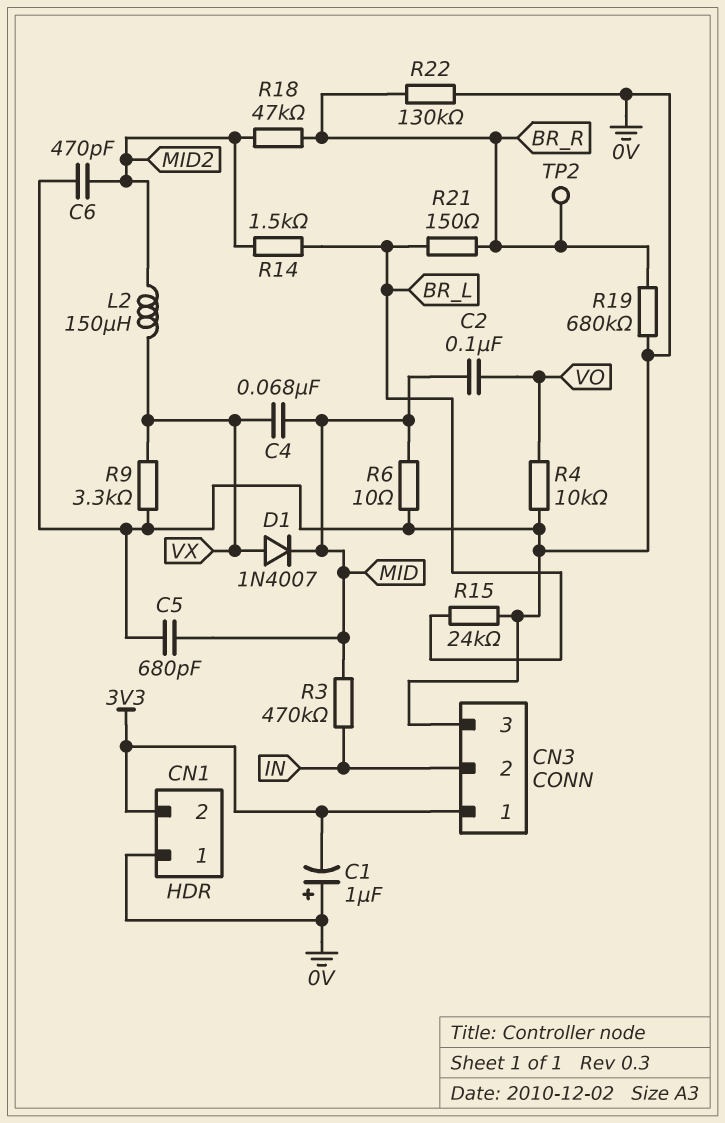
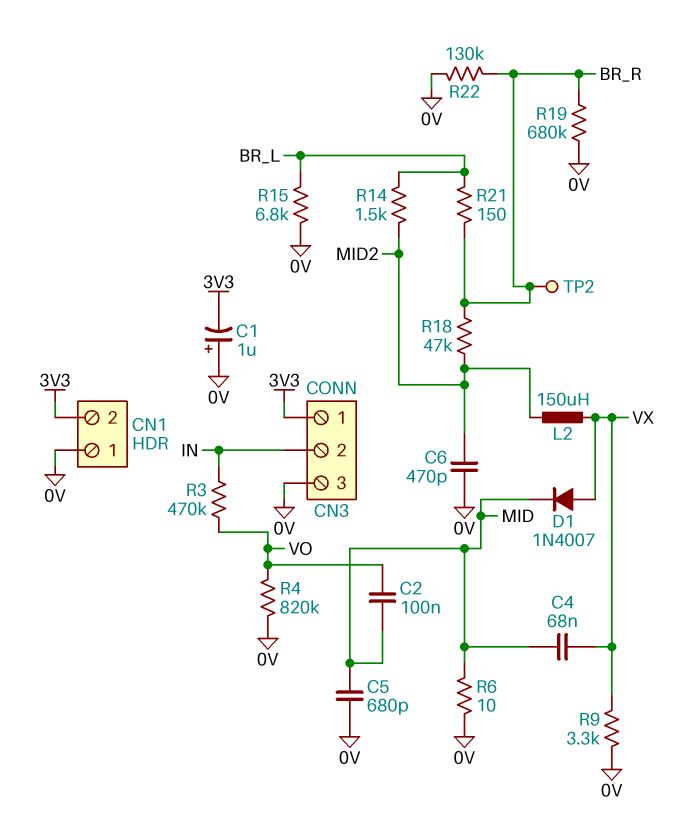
R3: 470k (IN, MID) -> 470k (IN, VO)
R4: 10k (0V, VO) -> 820k (0V, VO)
R15: 24k (0V, BR_L) -> 6.8k (0V, BR_L)

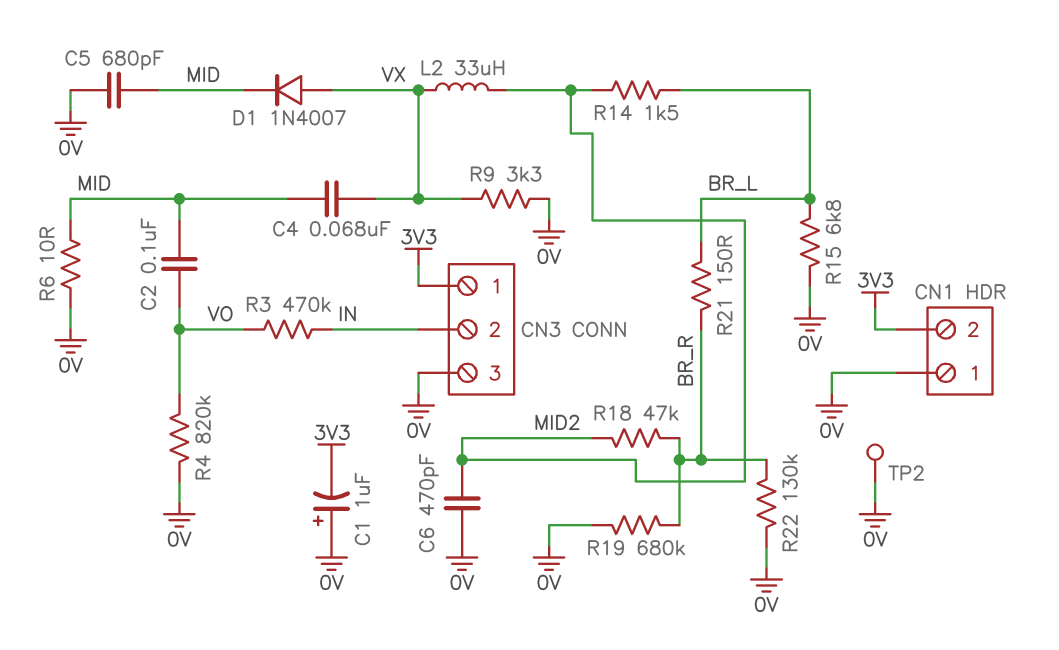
L2: 150uH (MID2, VX) -> 33uH (MID2, VX)
TP2: test point (BR_R) -> test point (0V)

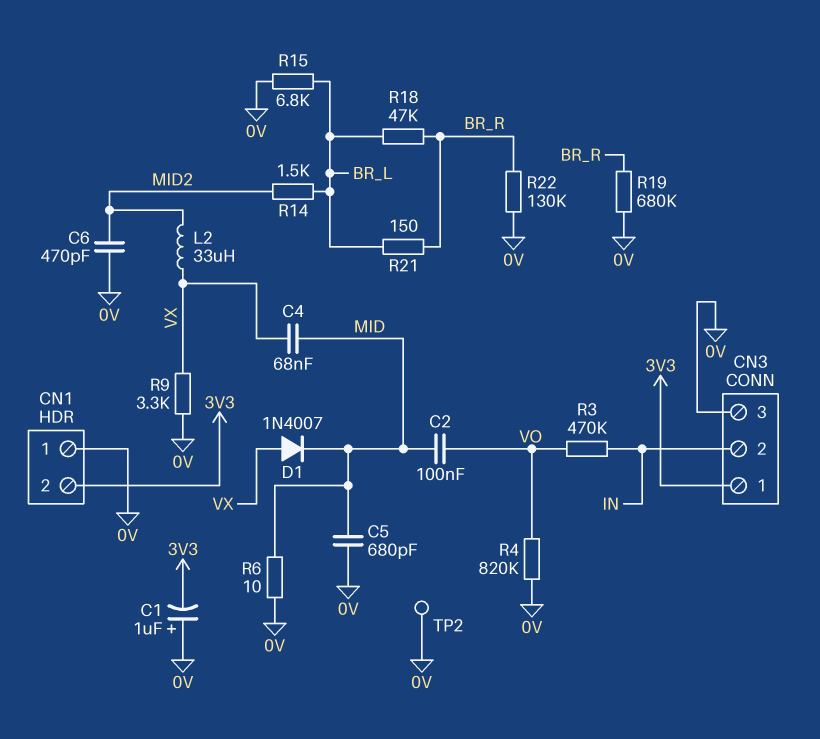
R18: 47k (BR_R, MID2) -> 47k (BR_L, BR_R)

